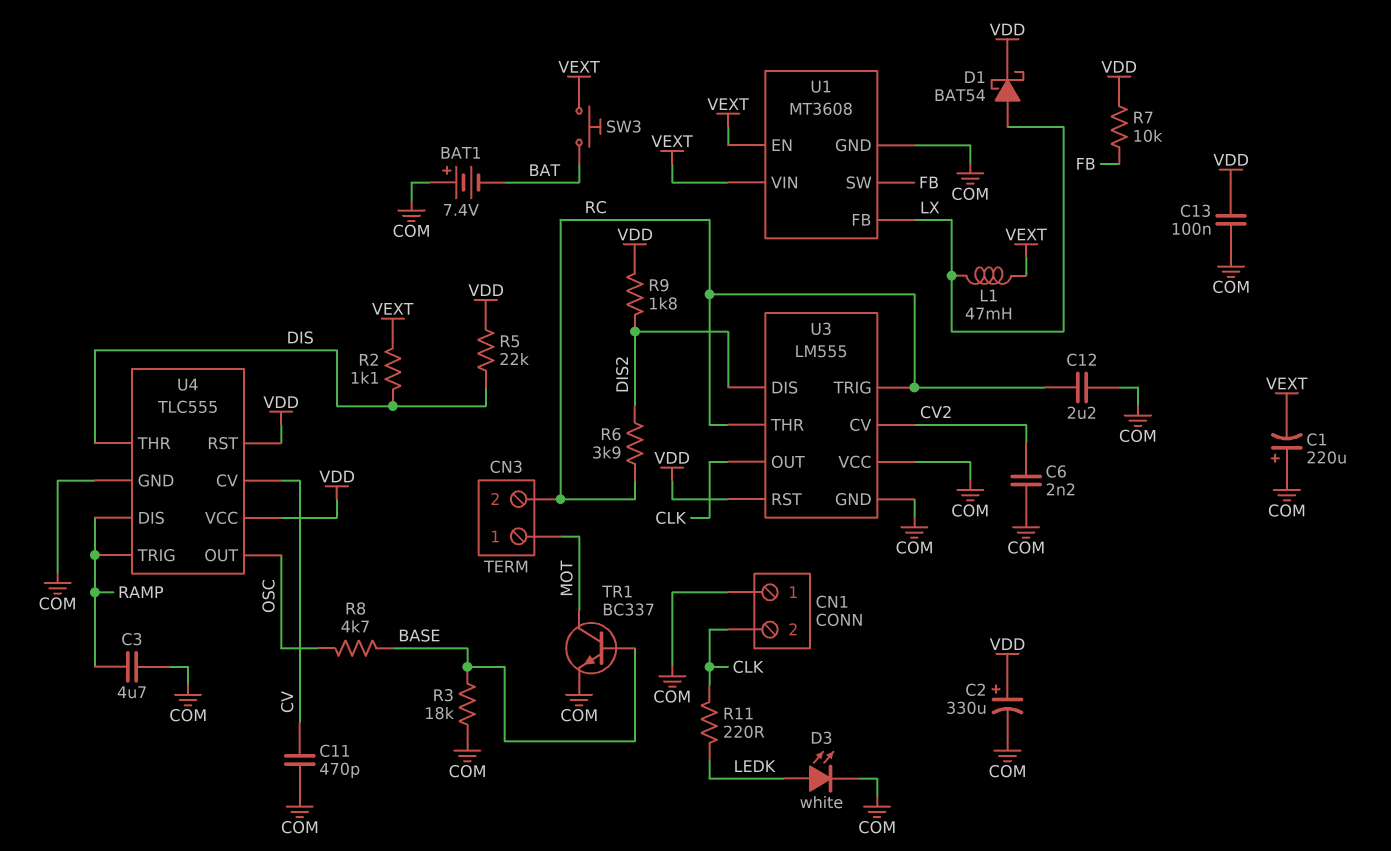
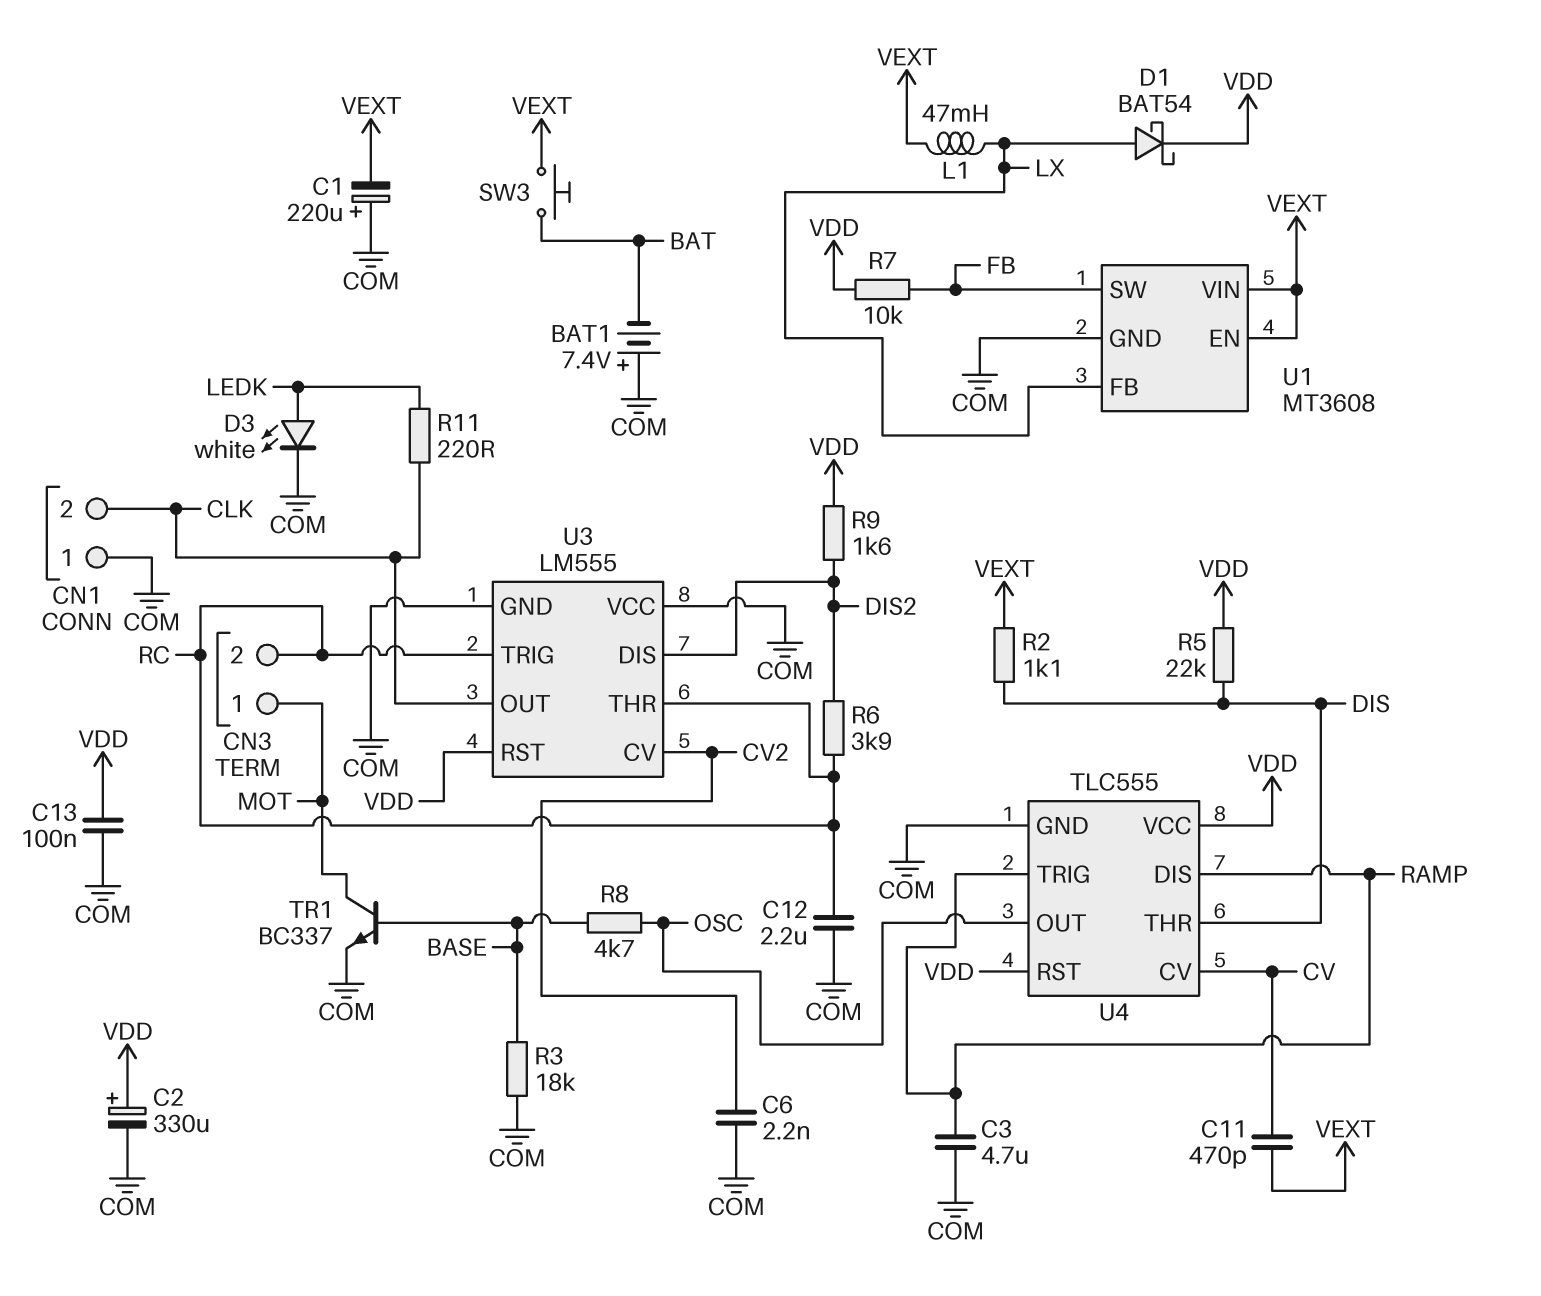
C11: 470pF (COM, CV) -> 470pF (CV, VEXT)
R9: 1.8k (DIS2, VDD) -> 1.6k (DIS2, VDD)

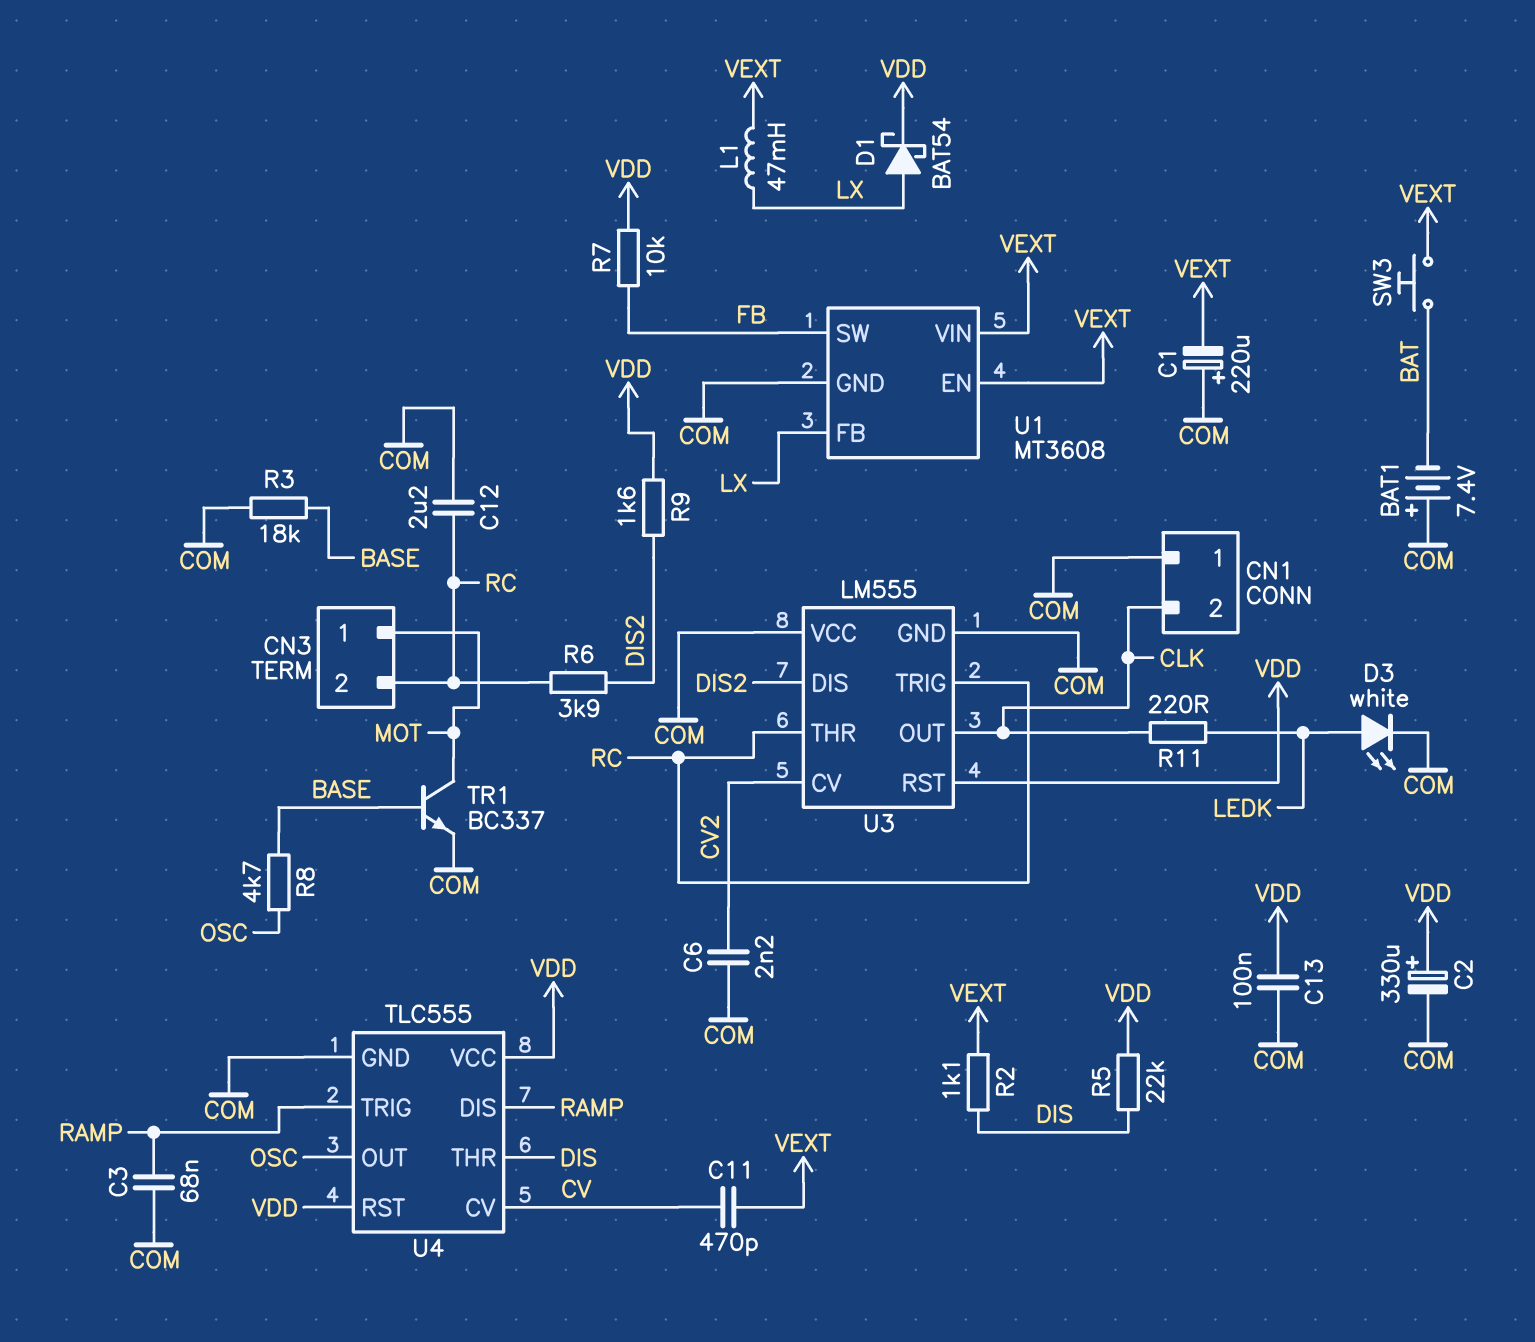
C3: 4.7uF (COM, RAMP) -> 68nF (COM, RAMP)

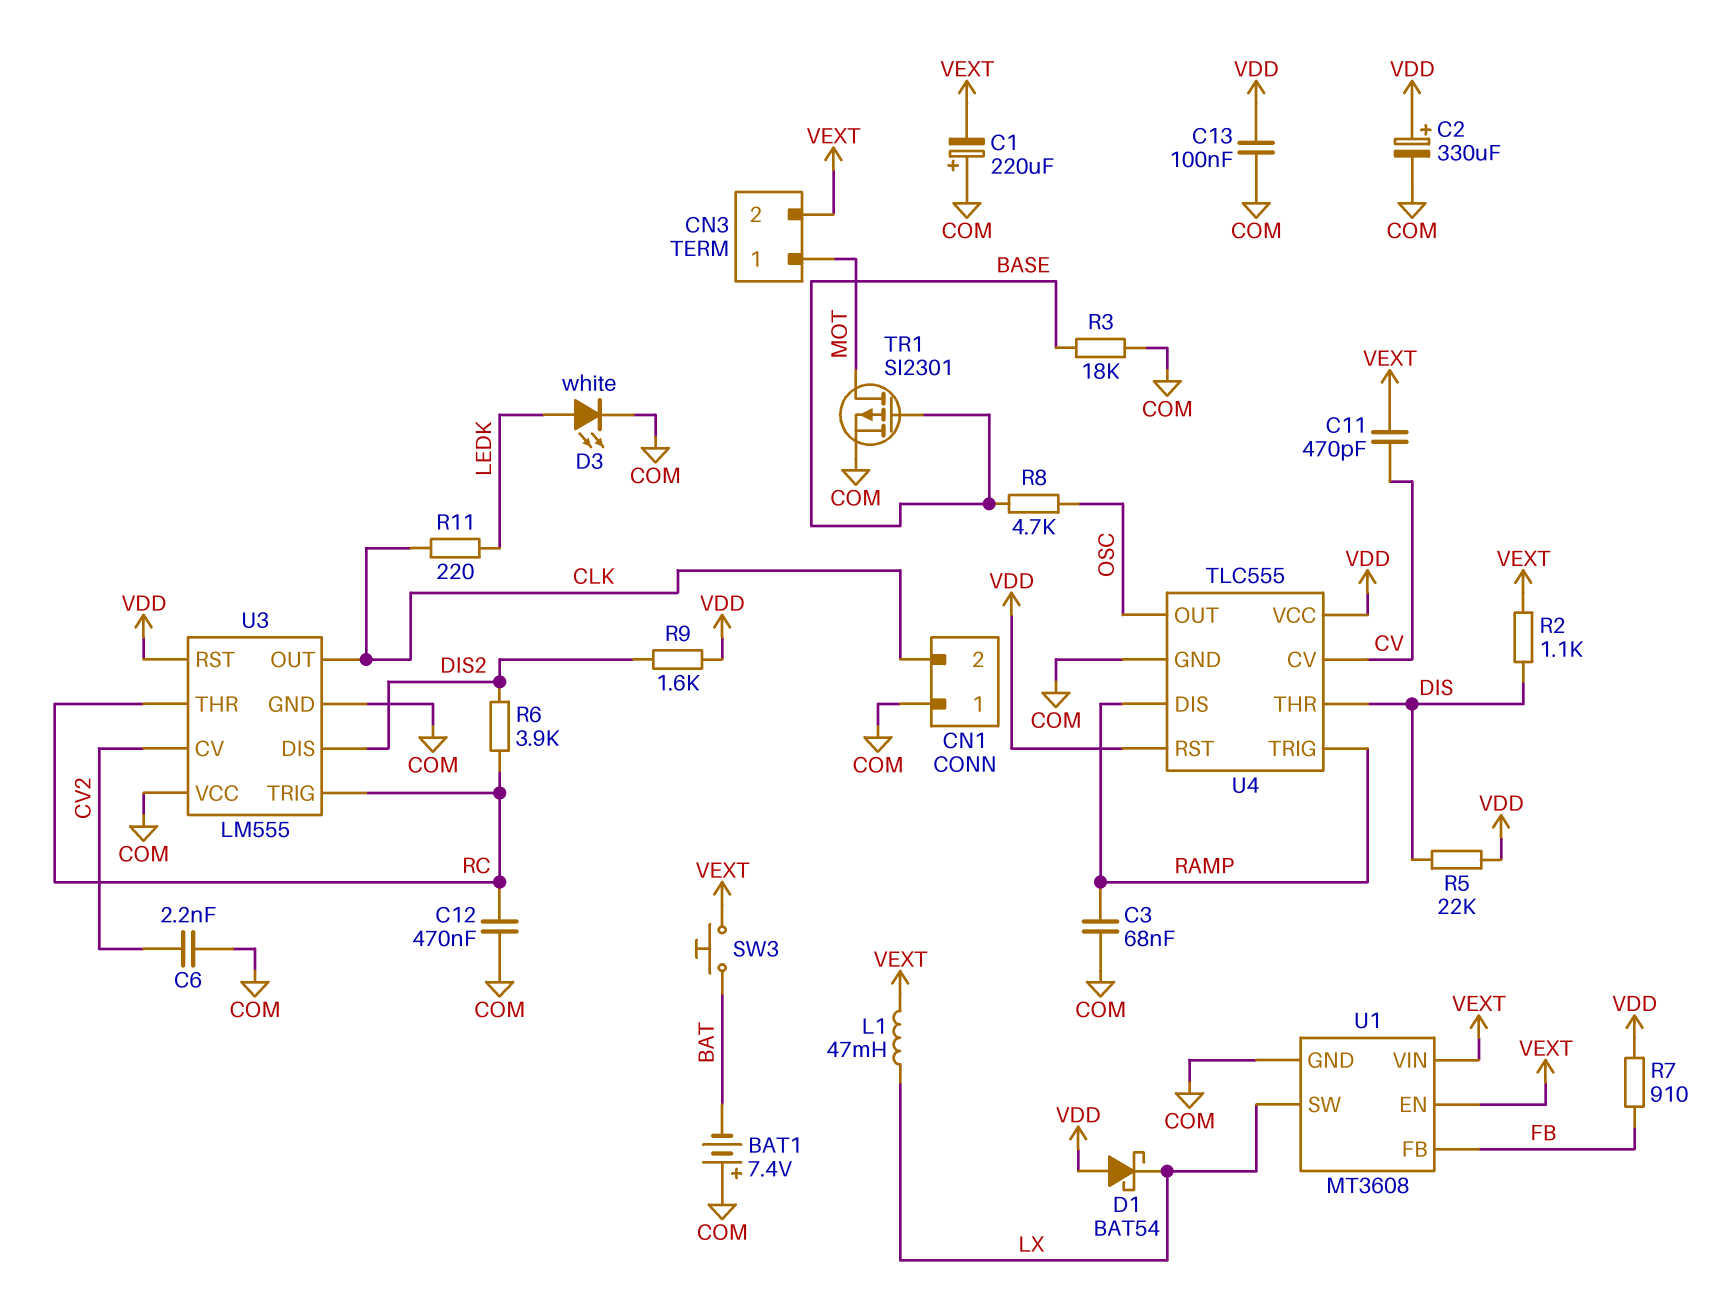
C12: 2.2uF (COM, RC) -> 470nF (COM, RC)
CN3 pin 2: RC -> VEXT
D1: schottky BAT54 (A LX, K VDD) -> schottky BAT54 (A VDD, K LX)
R7: 10k (FB, VDD) -> 910 (FB, VDD)
TR1: NPN BC337 (B BASE, C MOT, E COM) -> PMOS SI2301 (G BASE, D MOT, S COM)
U1 pin FB: LX -> FB
U1 pin SW: FB -> LX

